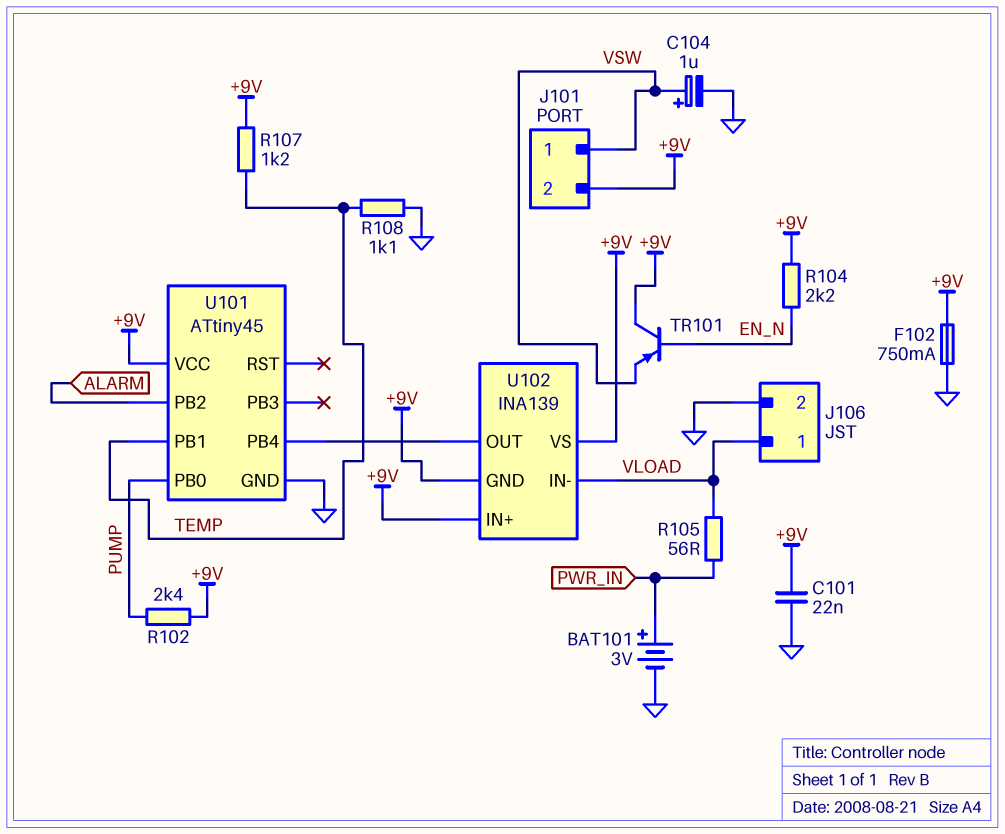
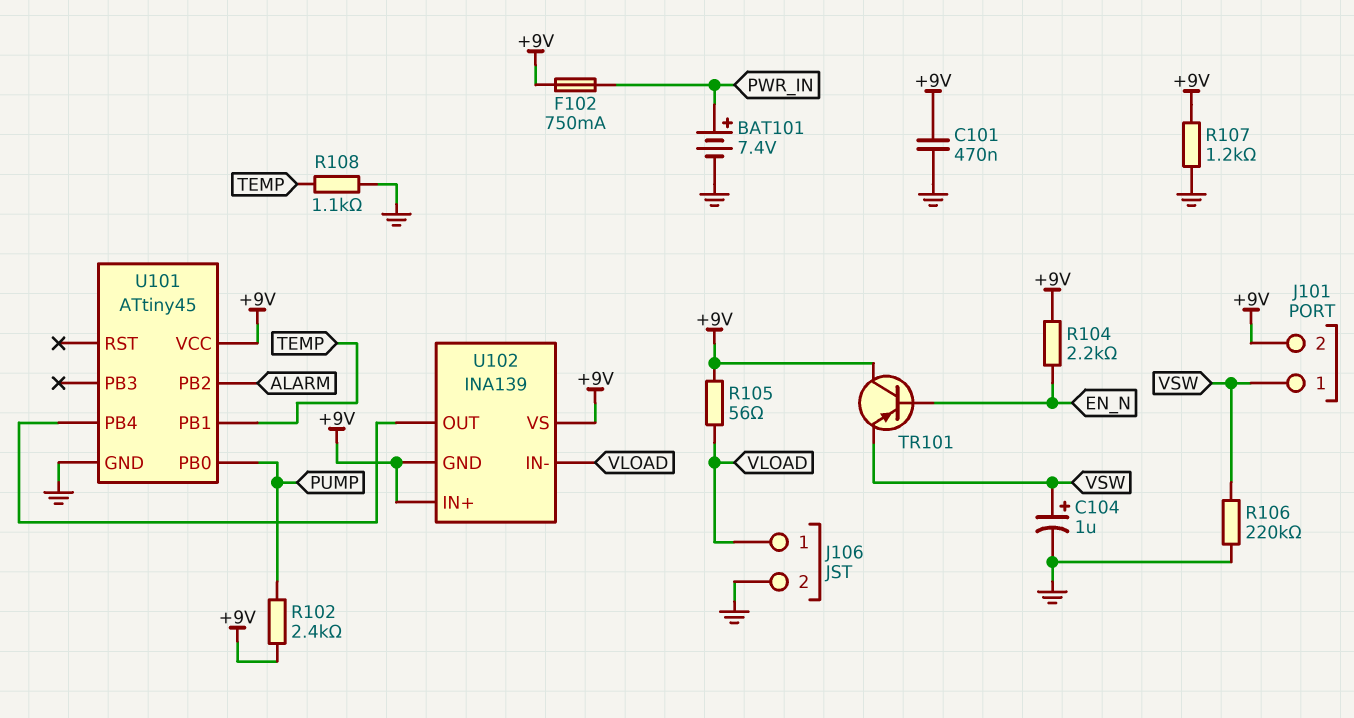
BAT101: 3V (plus PWR_IN, minus GND) -> 7.4V (plus PWR_IN, minus GND)
C101: 22nF (+9V, GND) -> 470nF (+9V, GND)
F102: 750mA (+9V, GND) -> 750mA (+9V, PWR_IN)
R105: 56 (PWR_IN, VLOAD) -> 56 (+9V, VLOAD)
R106: none -> 220k (GND, VSW)
R107: 1.2k (+9V, TEMP) -> 1.2k (+9V, GND)

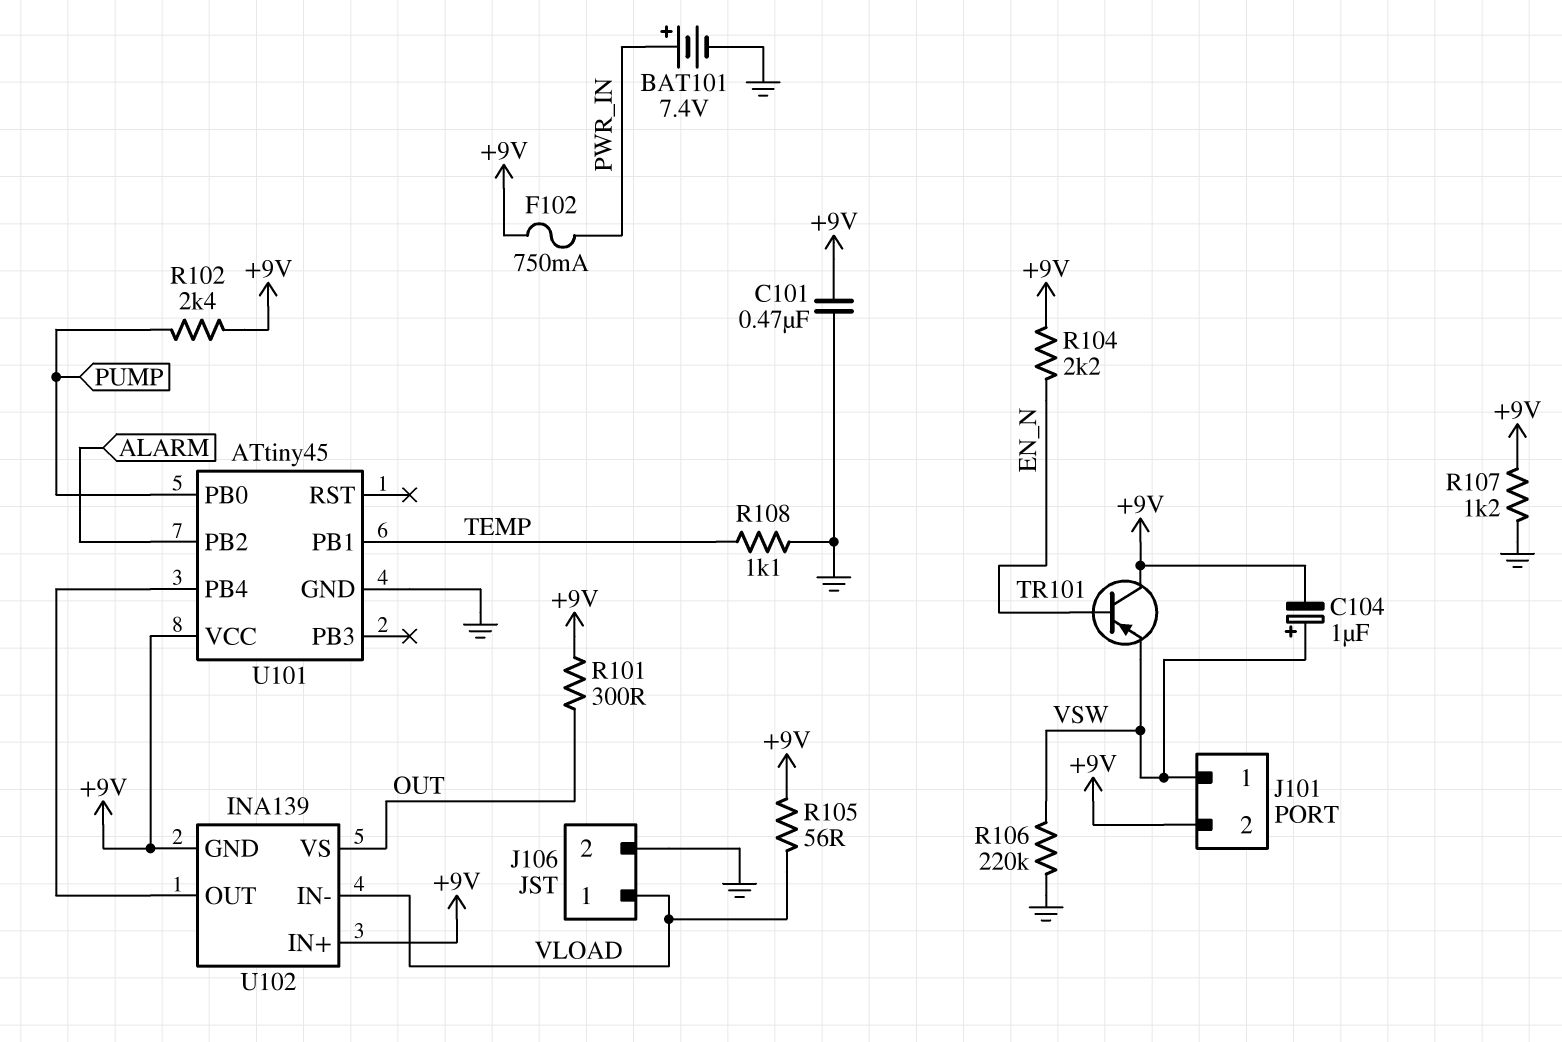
C104: 1uF (plus VSW, minus GND) -> 1uF (plus VSW, minus +9V)
R101: none -> 300 (+9V, OUT)
U102 pin VS: +9V -> OUT

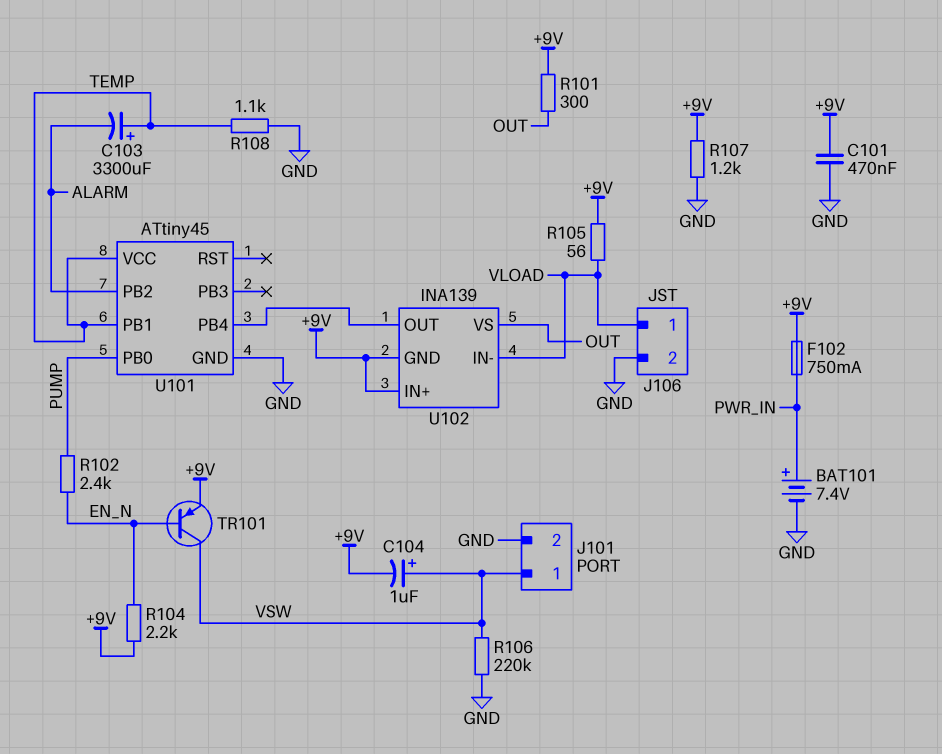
C103: none -> 3300uF (plus TEMP, minus ALARM)
J101 pin 2: +9V -> GND
R102: 2.4k (+9V, PUMP) -> 2.4k (EN_N, PUMP)
TR101: PNP (B EN_N, C +9V, E VSW) -> PNP (B EN_N, C VSW, E +9V)
U101 pin VCC: +9V -> TEMP

